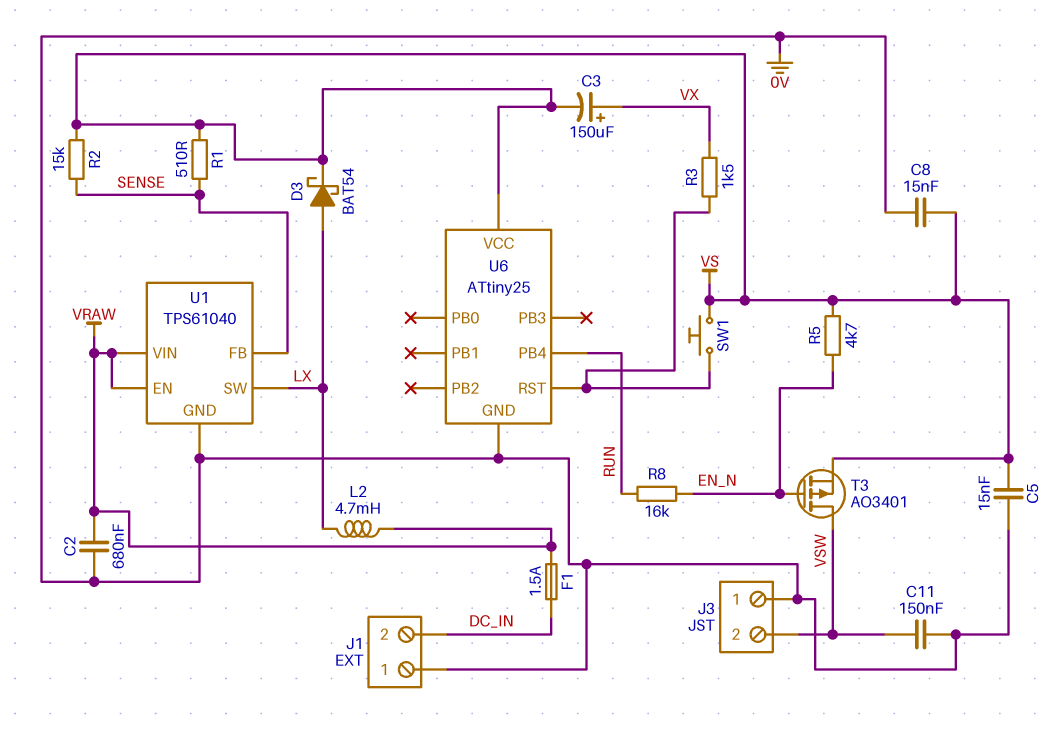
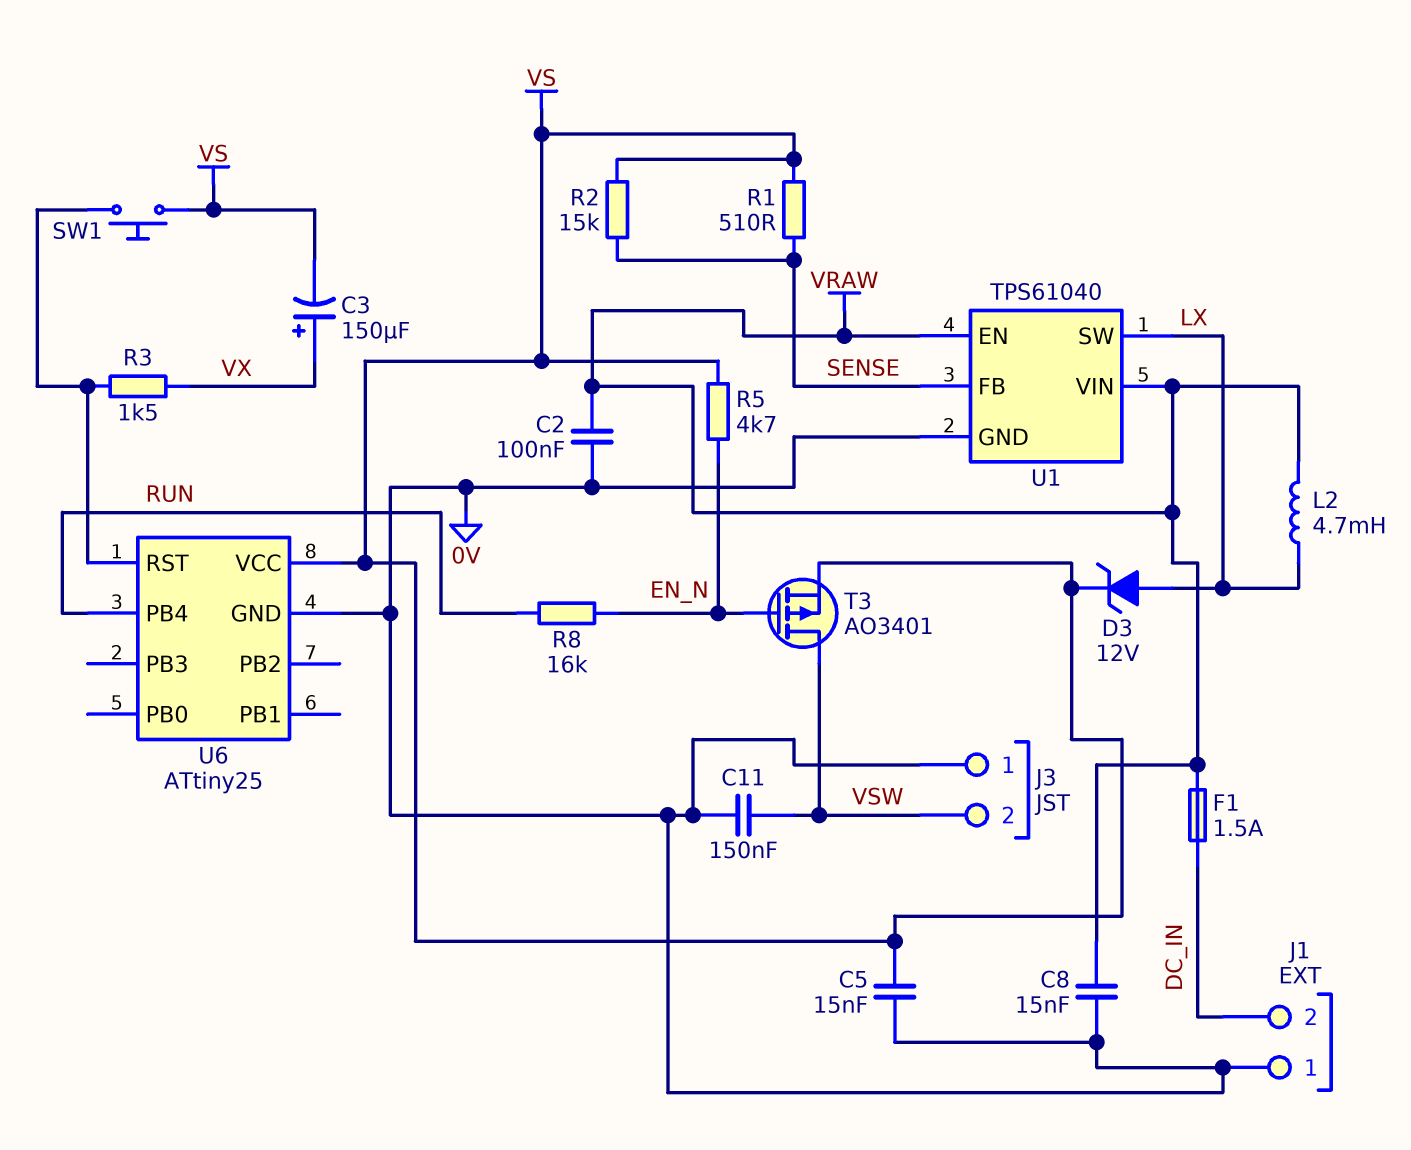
C2: 680nF (0V, VRAW) -> 100nF (0V, VRAW)
C8: 15nF (0V, VS) -> 15nF (0V, VRAW)
D3: schottky BAT54 (A LX, K VS) -> zener 12V (A LX, K VS)

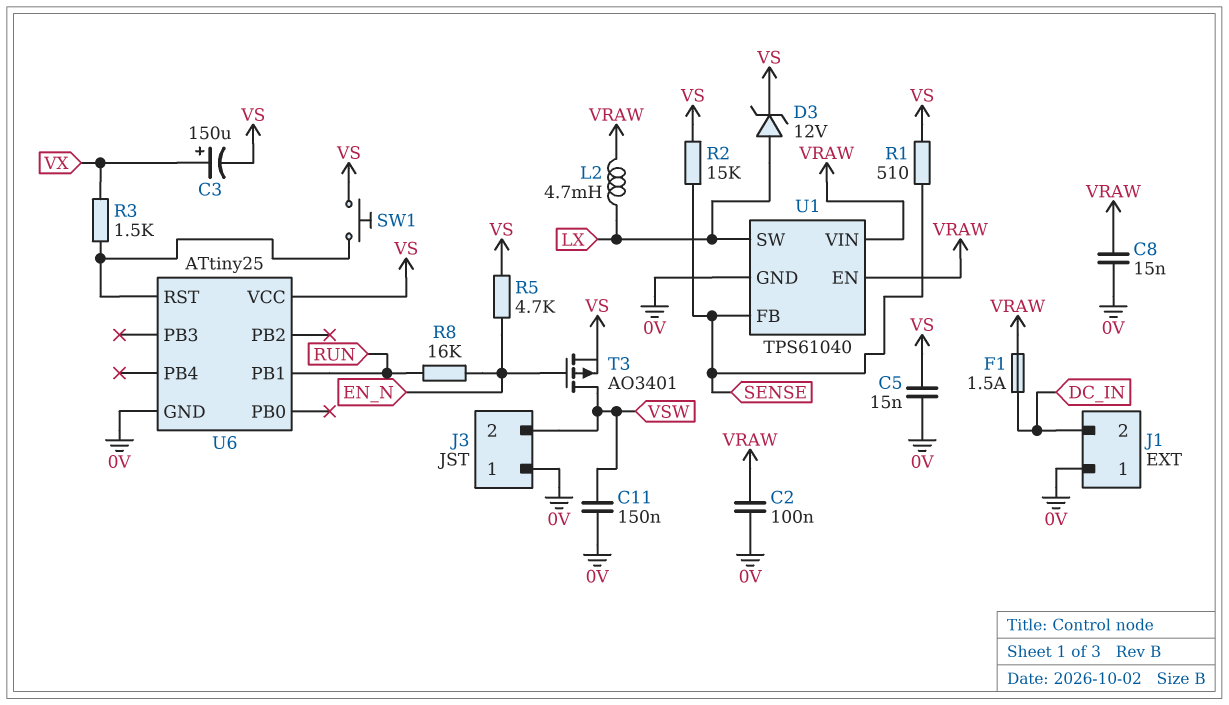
U6 pin PB1: none -> RUN
U6 pin PB4: RUN -> none

